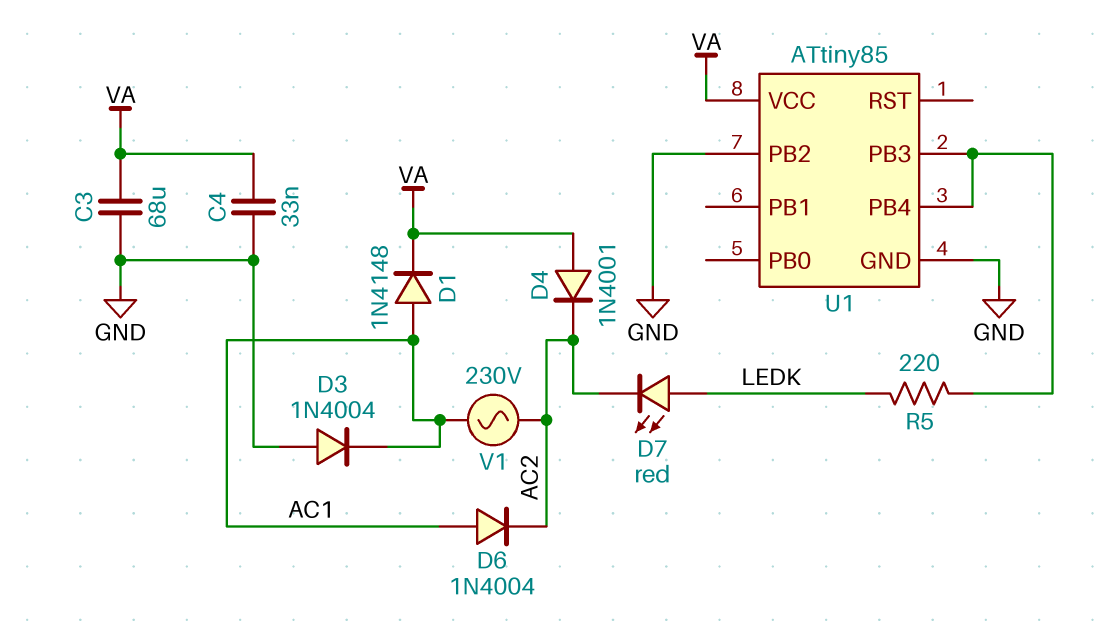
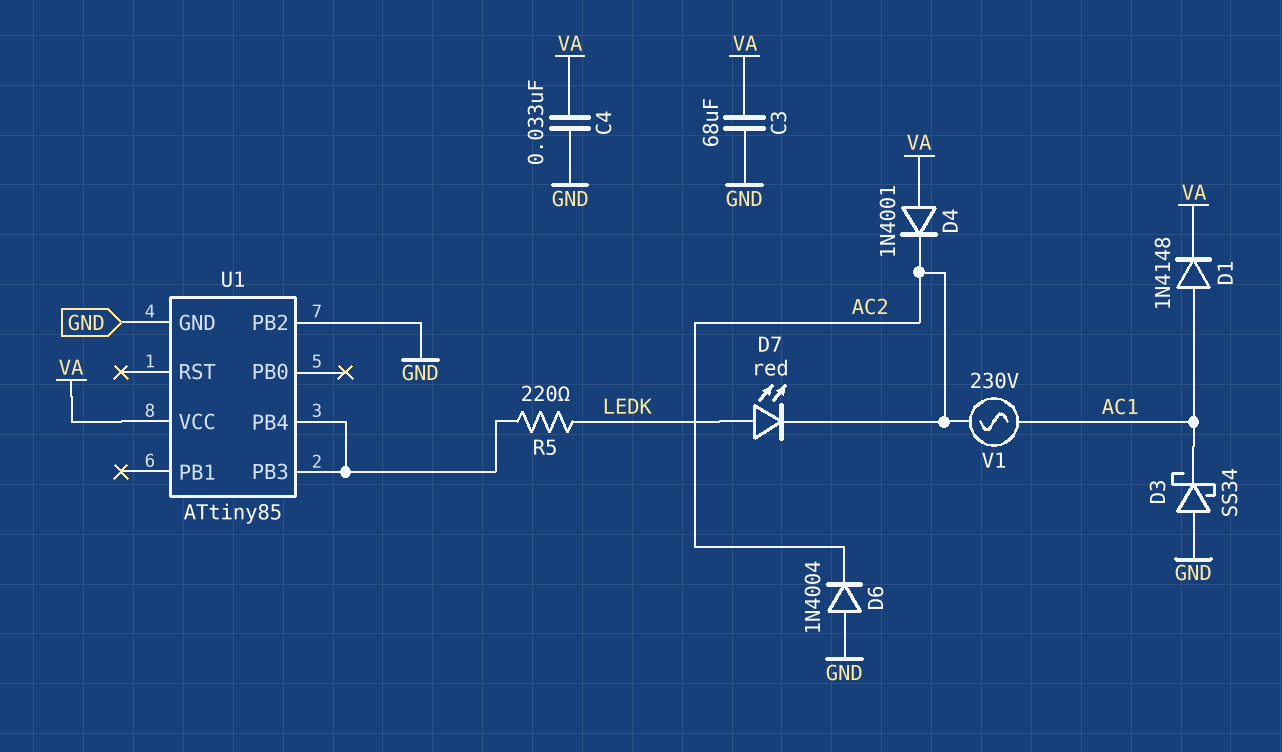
D3: diode 1N4004 (A GND, K AC1) -> schottky SS34 (A GND, K AC1)
D6: diode 1N4004 (A AC1, K AC2) -> diode 1N4004 (A GND, K AC2)

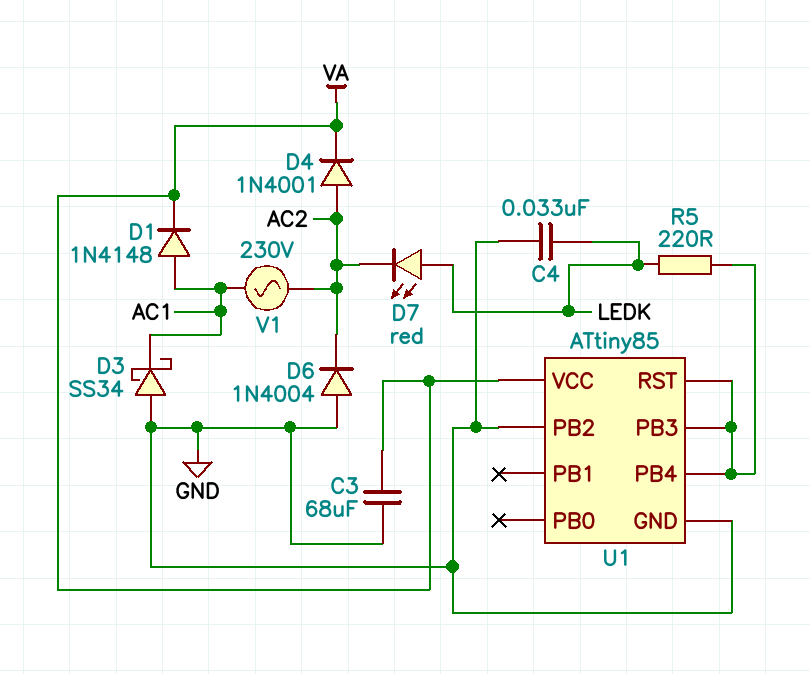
C4: 33nF (GND, VA) -> 33nF (GND, LEDK)
D4: diode 1N4001 (A VA, K AC2) -> diode 1N4001 (A AC2, K VA)
U1 pin RST: none -> U1/PB3

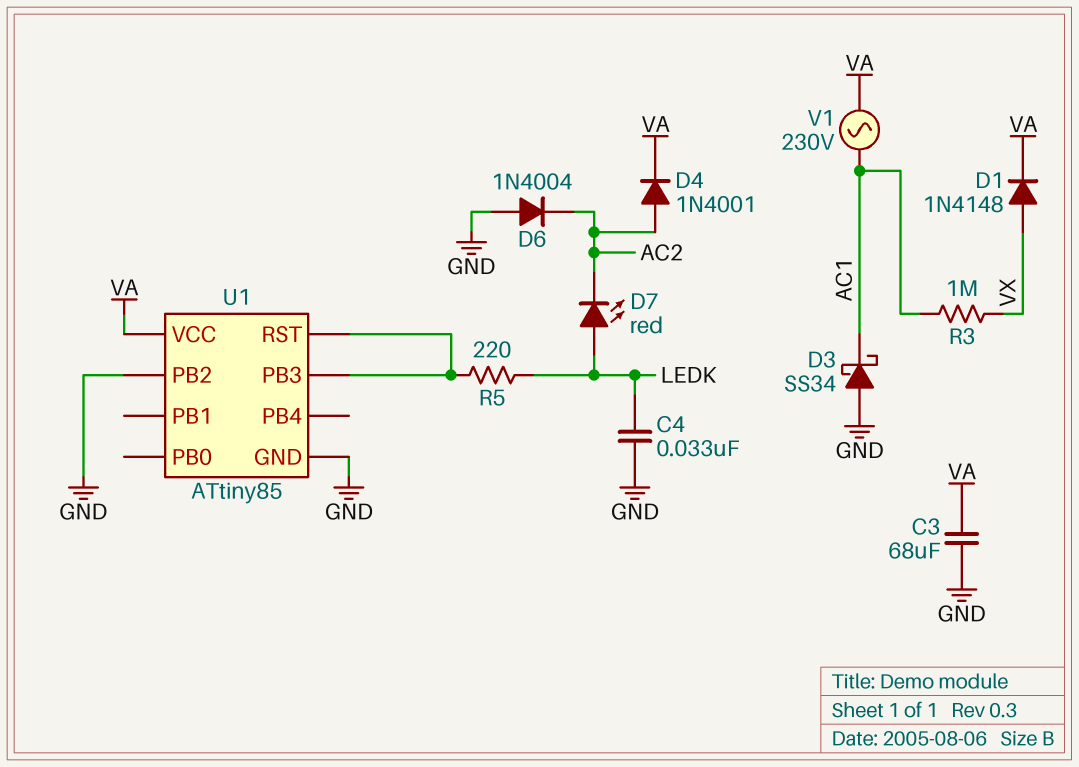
D1: diode 1N4148 (A AC1, K VA) -> diode 1N4148 (A VX, K VA)
R3: none -> 1M (AC1, VX)
U1 pin PB4: U1/PB3 -> none
V1: AC 230V (AC1, AC2) -> AC 230V (AC1, VA)

